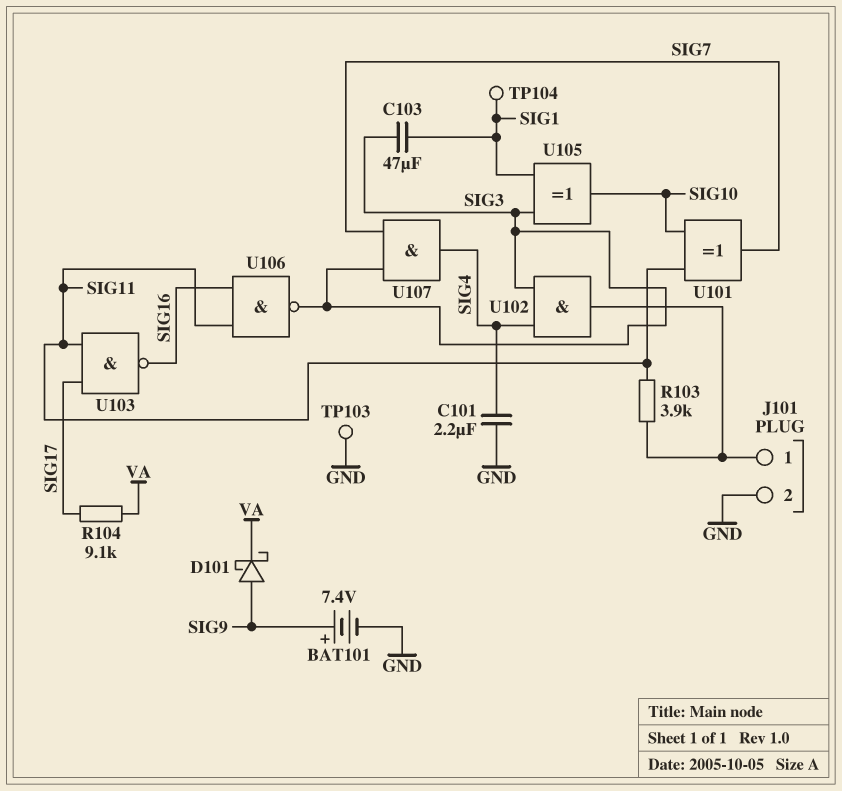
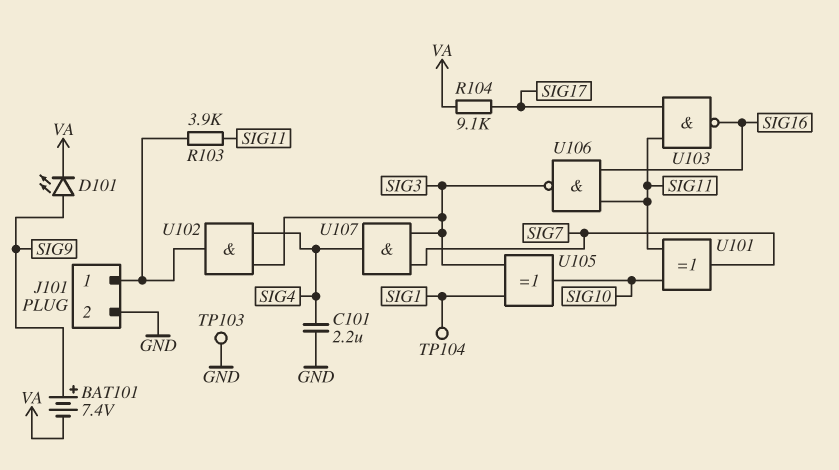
BAT101: 7.4V (plus SIG9, minus GND) -> 7.4V (plus SIG9, minus VA)
C103: 47uF (SIG1, SIG3) -> none
D101: schottky (A SIG9, K VA) -> LED (A SIG9, K VA)

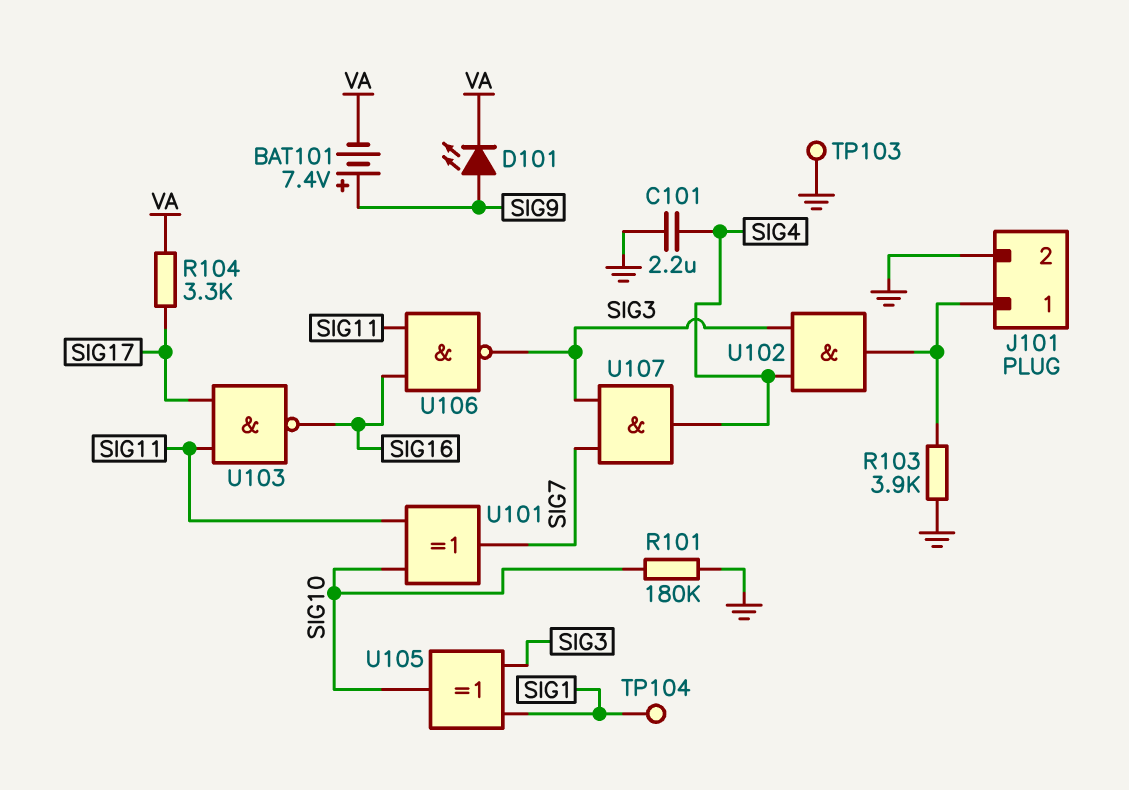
R101: none -> 180k (GND, SIG10)
R103: 3.9k (J101/1, SIG11) -> 3.9k (GND, J101/1)
R104: 9.1k (SIG17, VA) -> 3.3k (SIG17, VA)

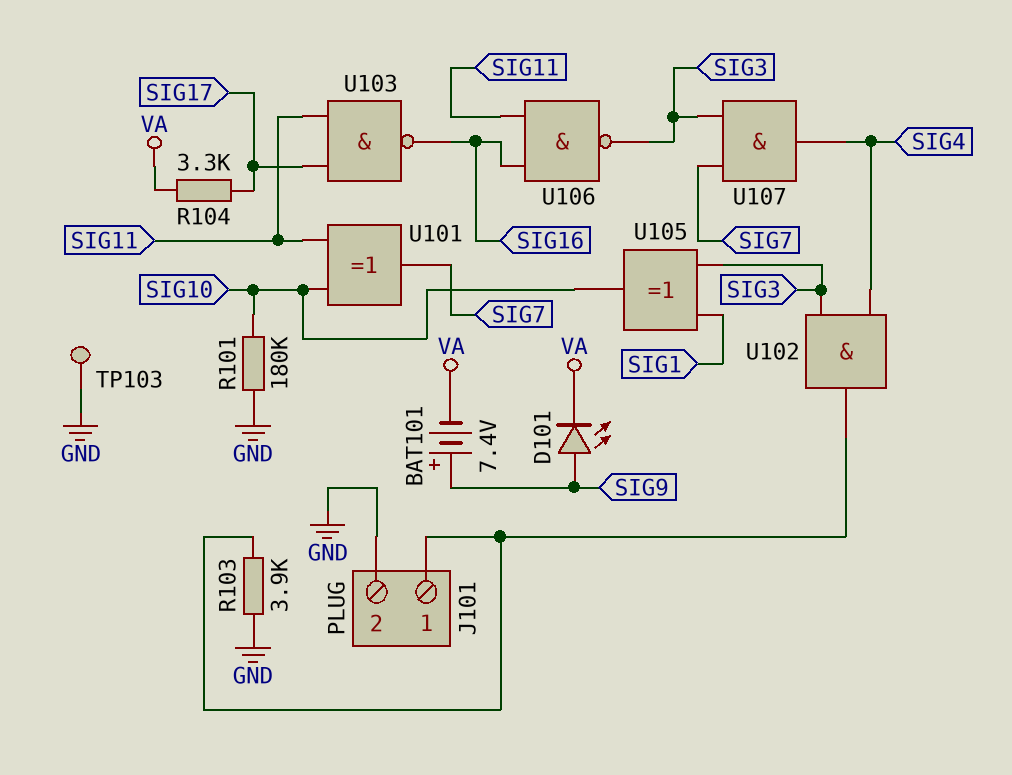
C101: 2.2uF (GND, SIG4) -> none
TP104: test point (SIG1) -> none

